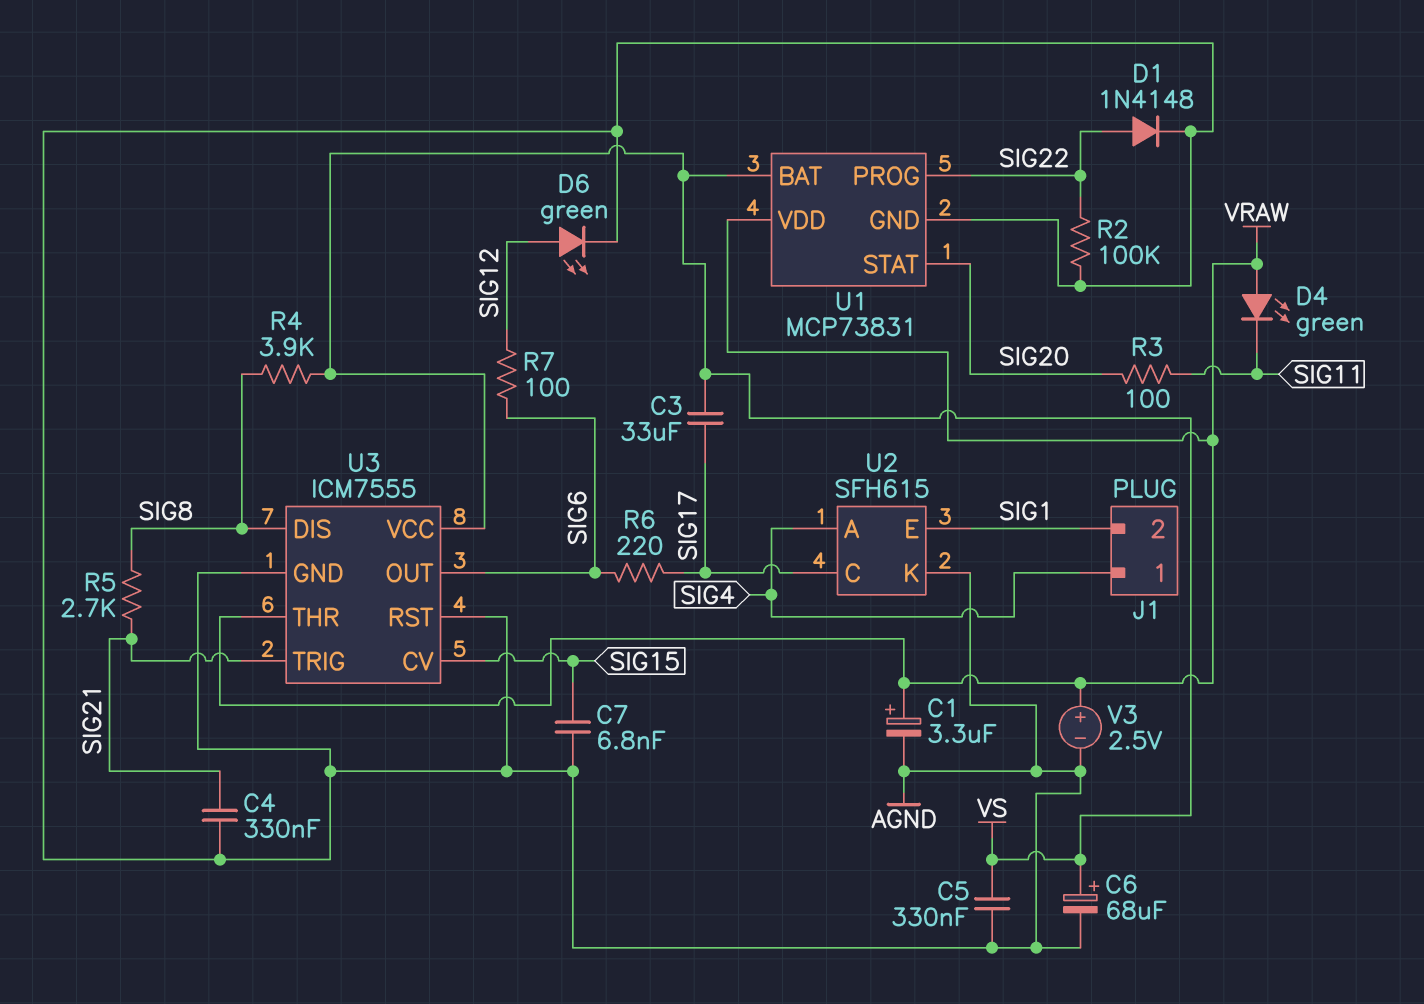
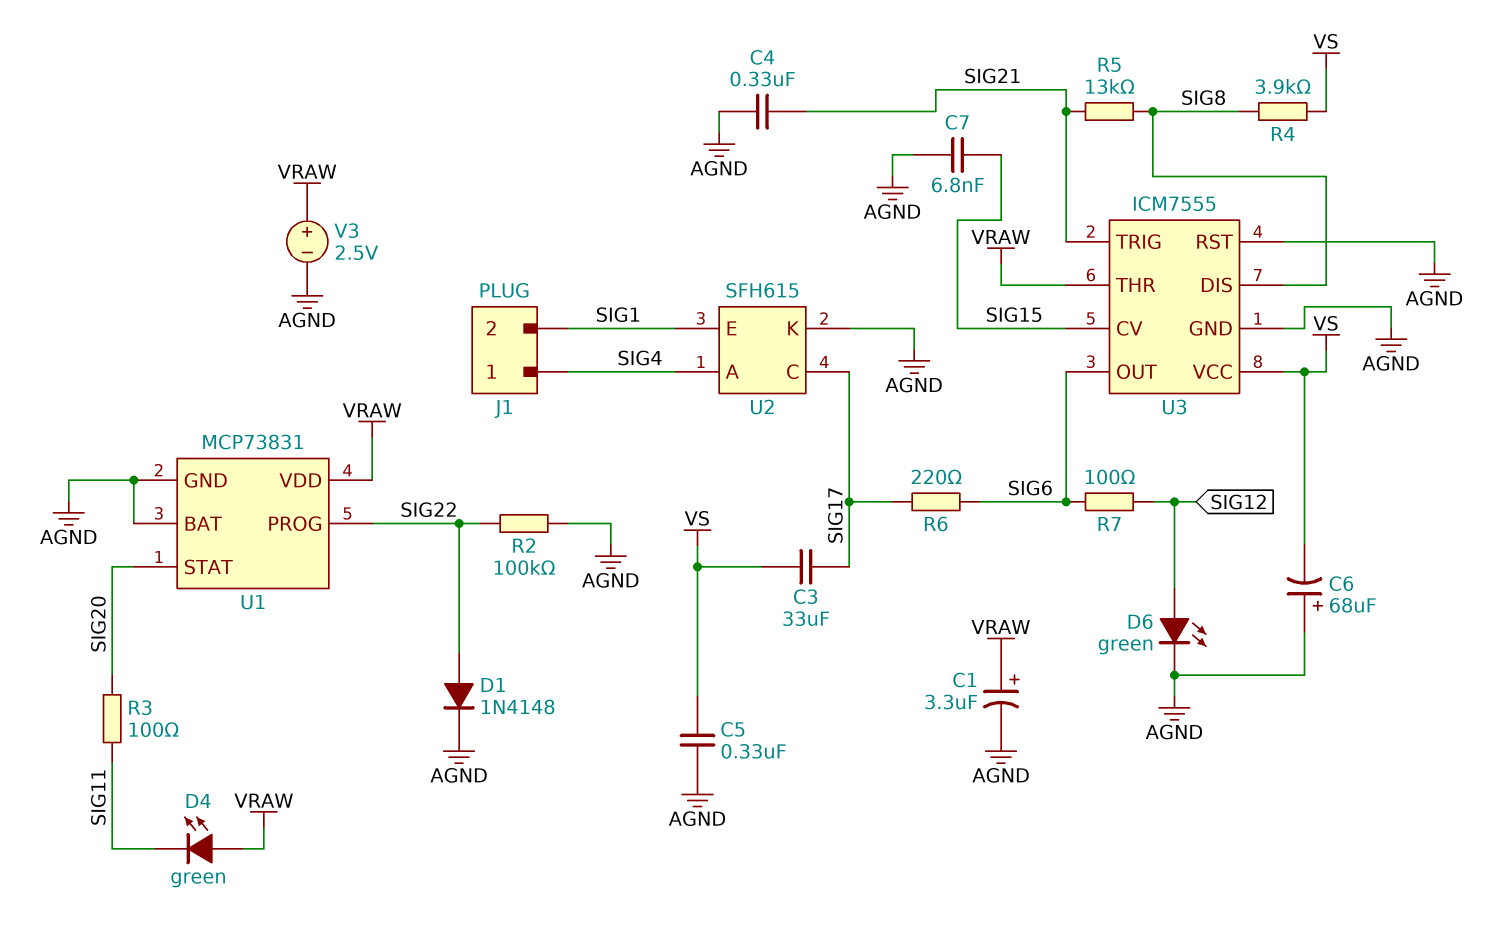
C6: 68uF (plus VS, minus AGND) -> 68uF (plus AGND, minus VS)
R5: 2.7k (SIG8, SIG21) -> 13k (SIG8, SIG21)
U1 pin BAT: VS -> AGND

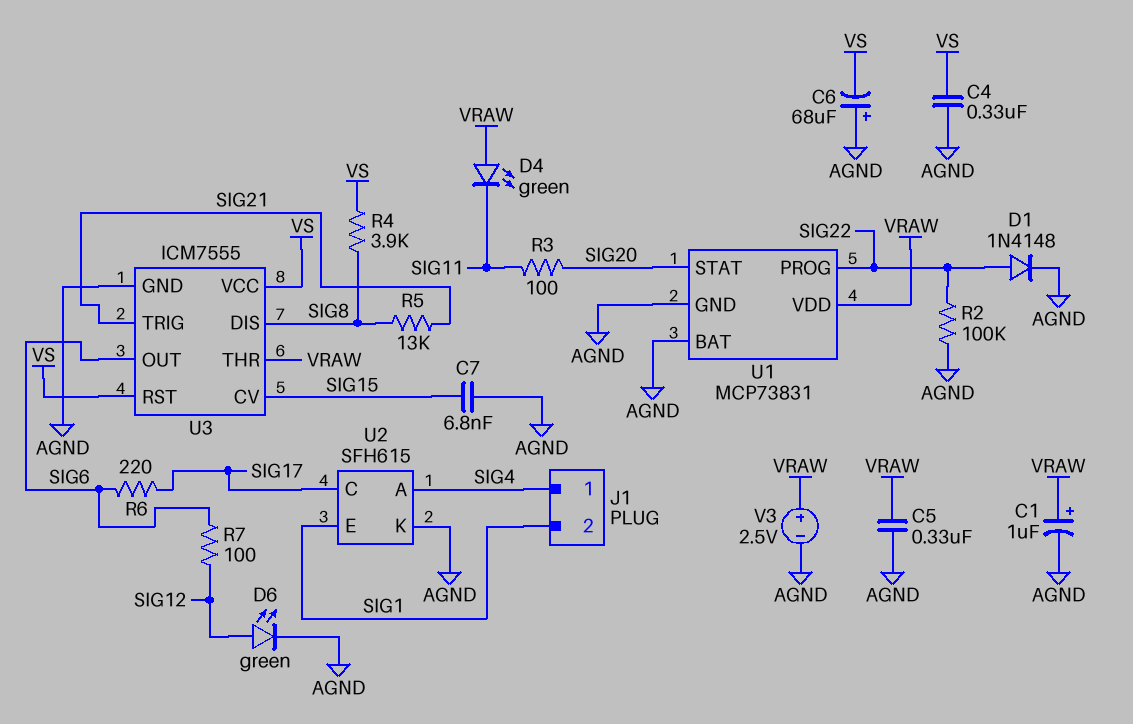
C1: 3.3uF (plus VRAW, minus AGND) -> 1uF (plus VRAW, minus AGND)
C3: 33uF (SIG17, VS) -> none
C4: 330nF (AGND, SIG21) -> 330nF (AGND, VS)
C5: 330nF (AGND, VS) -> 330nF (AGND, VRAW)
U3 pin RST: AGND -> VS

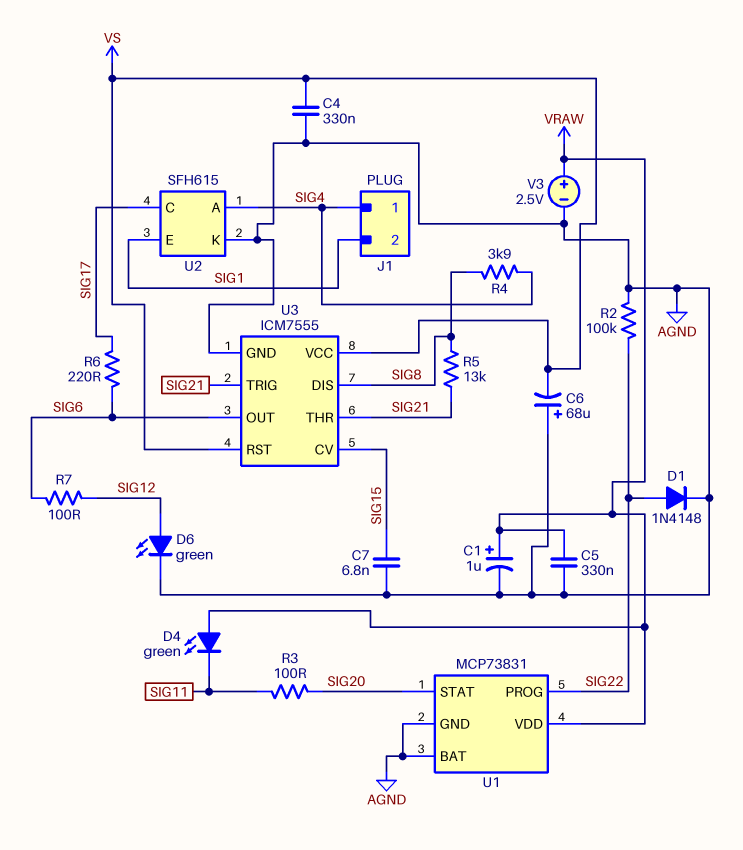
R4: 3.9k (SIG8, VS) -> 3.9k (SIG4, SIG8)
U3 pin THR: VRAW -> SIG21

